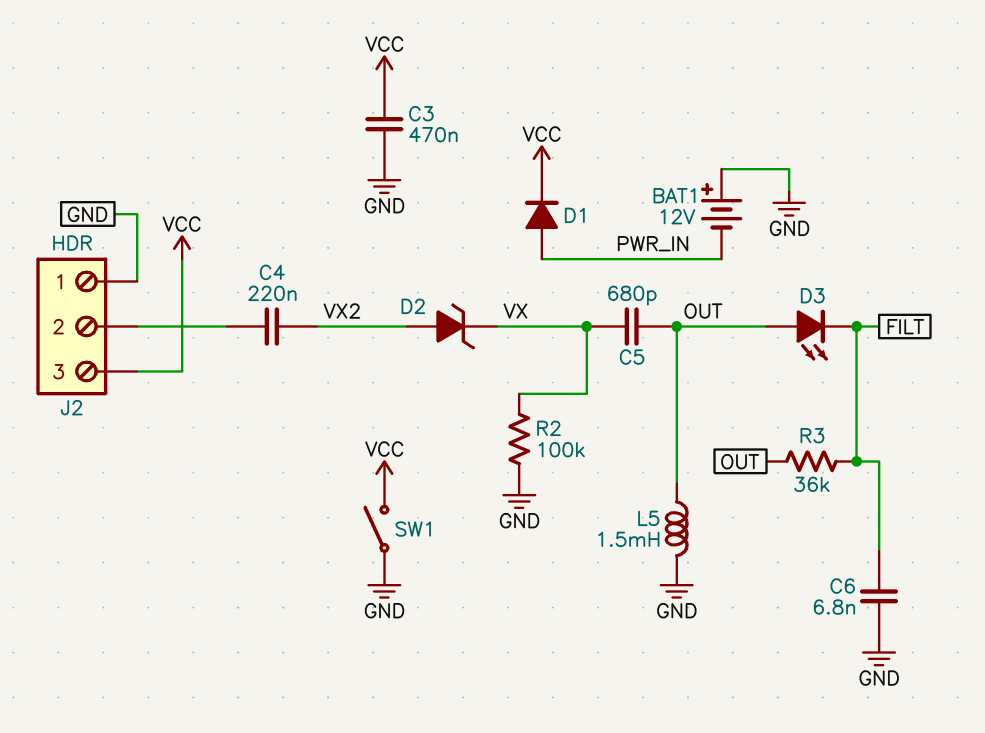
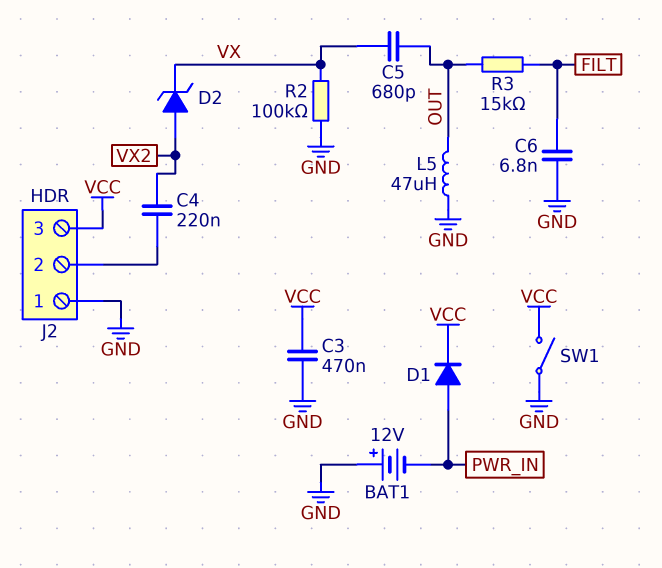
D3: LED (A OUT, K FILT) -> none
L5: 1.5mH (GND, OUT) -> 47uH (GND, OUT)
R3: 36k (FILT, OUT) -> 15k (FILT, OUT)

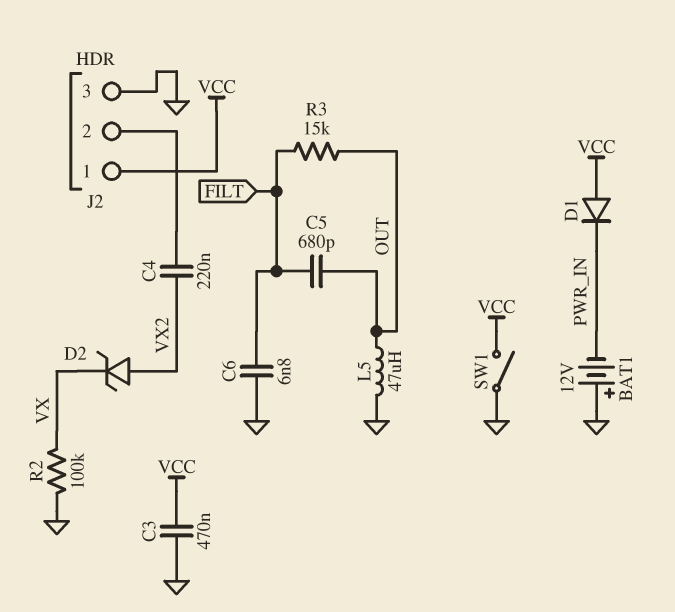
C5: 680pF (OUT, VX) -> 680pF (FILT, OUT)
D1: diode (A PWR_IN, K VCC) -> diode (A VCC, K PWR_IN)
J2 pin 1: GND -> VCC
J2 pin 3: VCC -> GND

